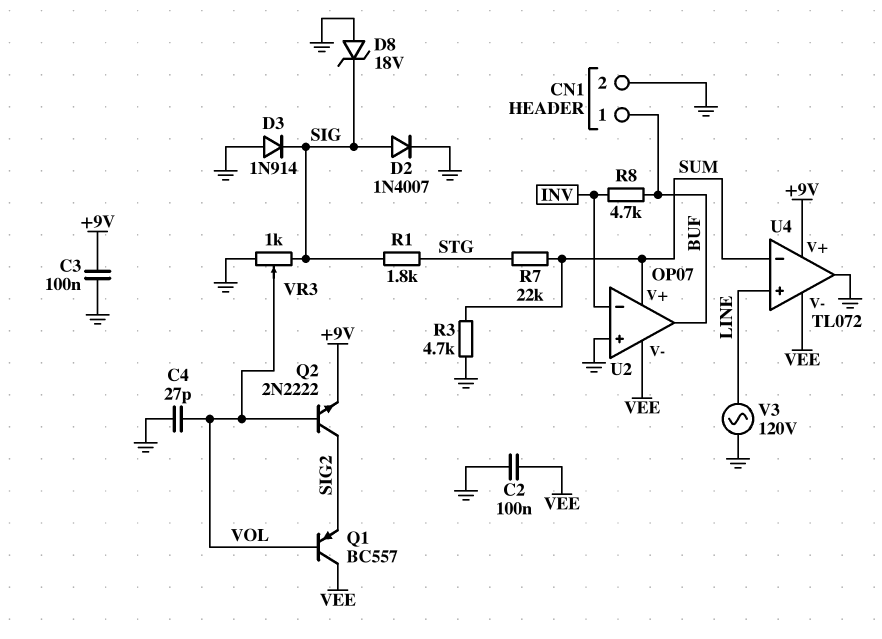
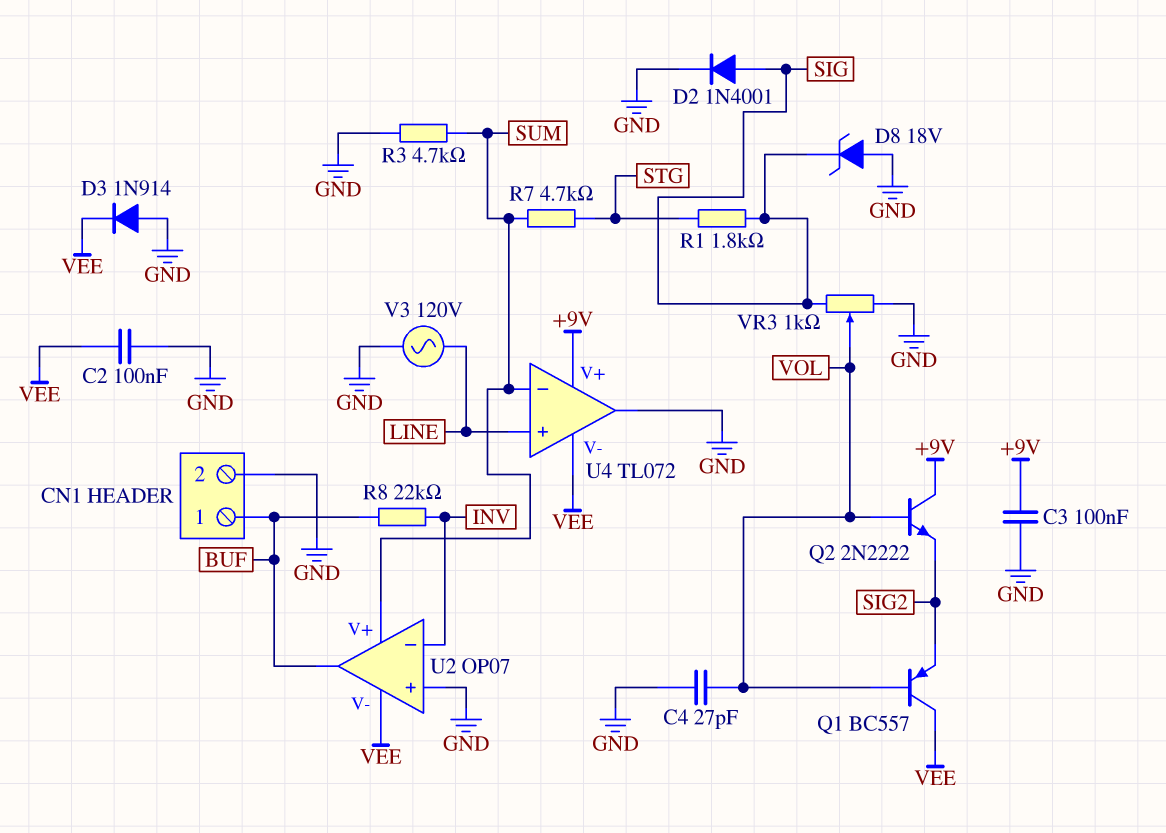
D2: diode 1N4007 (A SIG, K GND) -> diode 1N4001 (A SIG, K GND)
D3: diode 1N914 (A GND, K SIG) -> diode 1N914 (A GND, K VEE)
Q2: NPN 2N2222 (B VOL, C SIG2, E +9V) -> NPN 2N2222 (B VOL, C +9V, E SIG2)
R7: 22k (STG, SUM) -> 4.7k (STG, SUM)
R8: 4.7k (BUF, INV) -> 22k (BUF, INV)

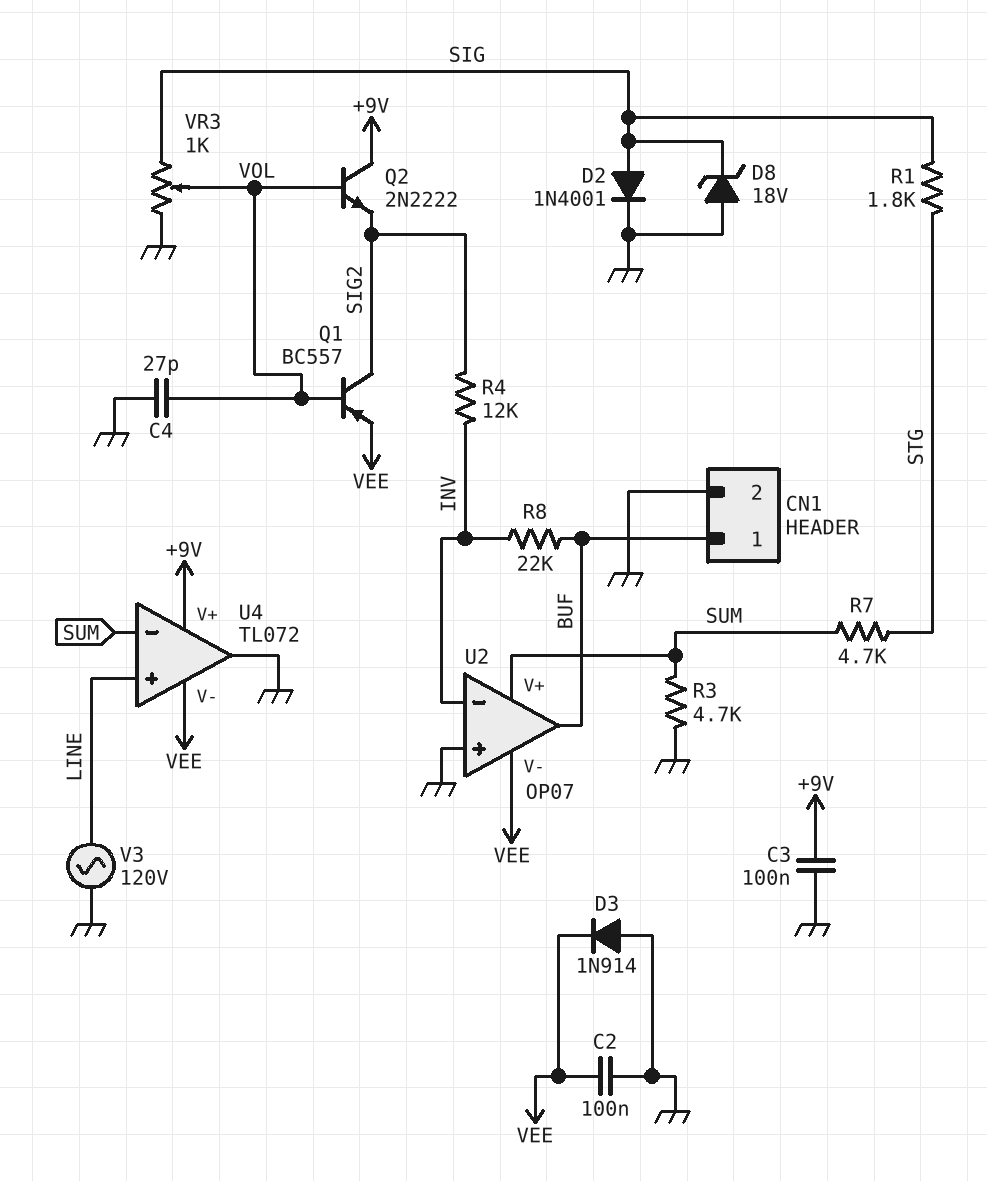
Q1: PNP BC557 (B VOL, C VEE, E SIG2) -> PNP BC557 (B VOL, C SIG2, E VEE)
R4: none -> 12k (INV, SIG2)

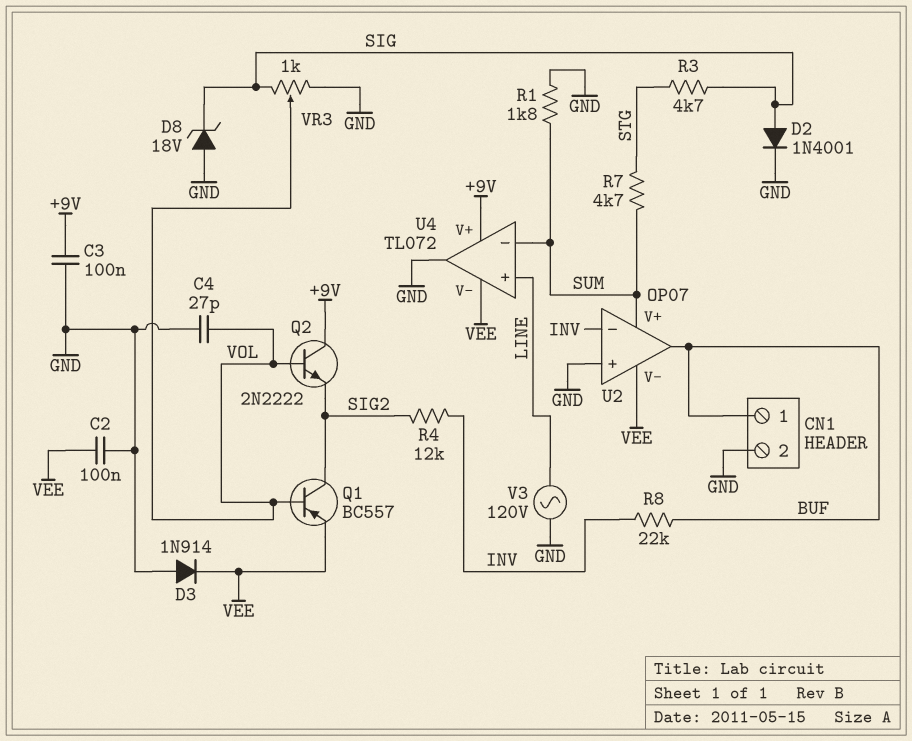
R1: 1.8k (SIG, STG) -> 1.8k (GND, SUM)
R3: 4.7k (GND, SUM) -> 4.7k (SIG, STG)

